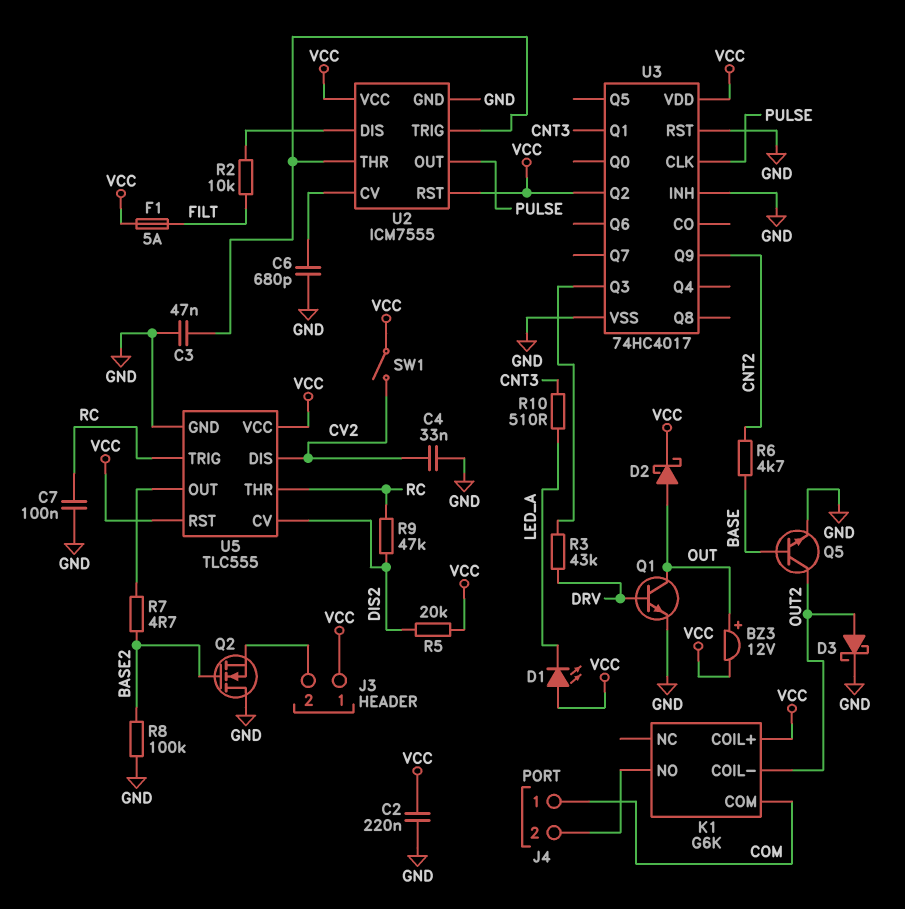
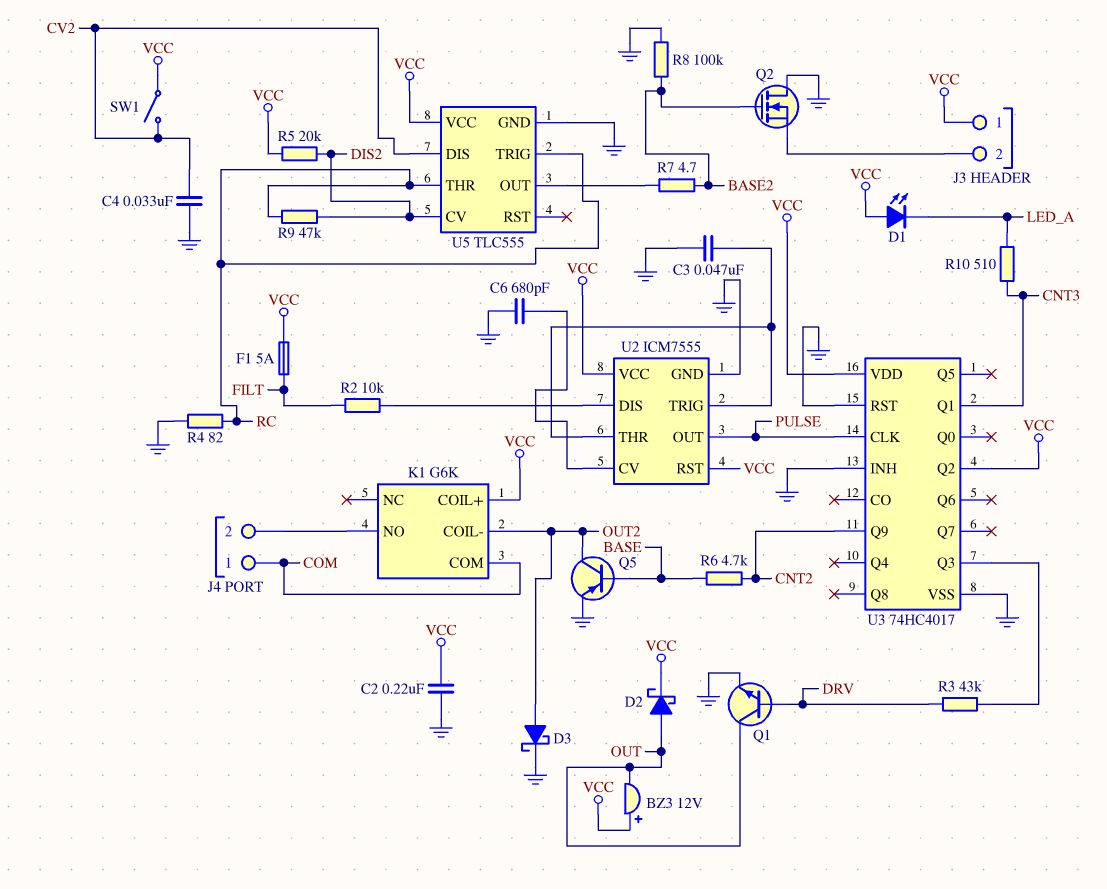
BZ3: buzzer 12V (plus OUT, minus VCC) -> buzzer 12V (plus VCC, minus OUT)
C7: 100nF (GND, RC) -> none
Q5: NPN (B BASE, C OUT2, E GND) -> PNP (B BASE, C OUT2, E GND)
R4: none -> 82 (GND, RC)
U5 pin RST: VCC -> none

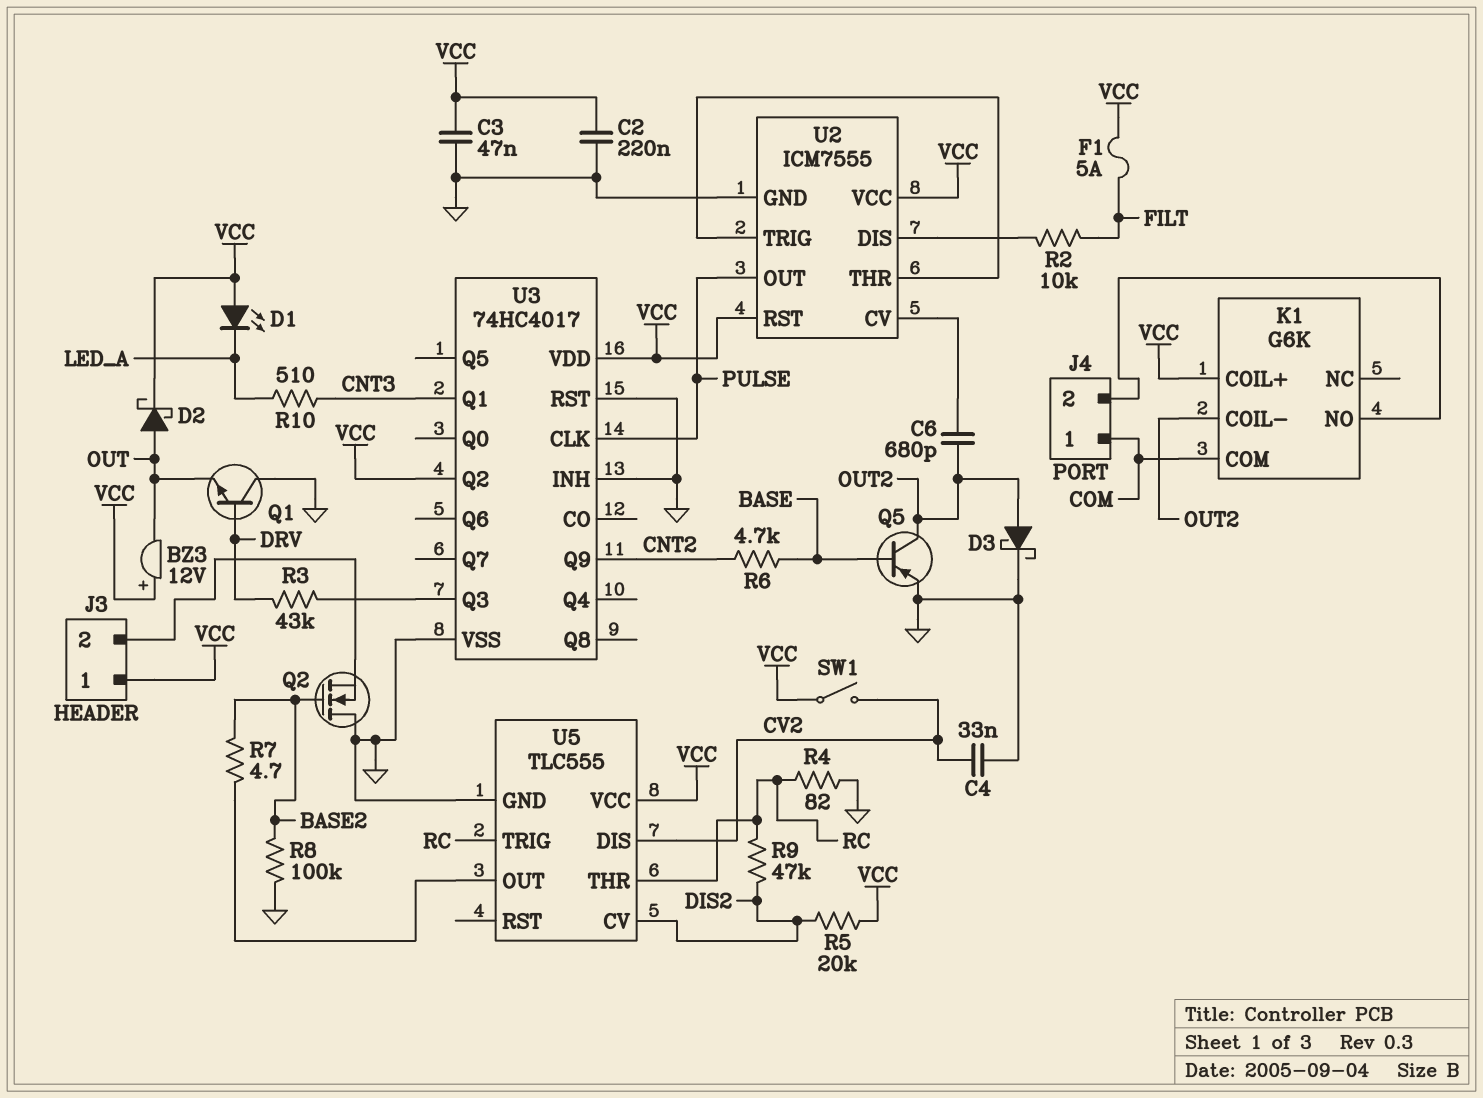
C3: 47nF (GND, U2/THR) -> 47nF (GND, VCC)
C6: 680pF (GND, U2/CV) -> 680pF (OUT2, U2/CV)
Q1: NPN (B DRV, C OUT, E GND) -> NPN (B DRV, C GND, E OUT)

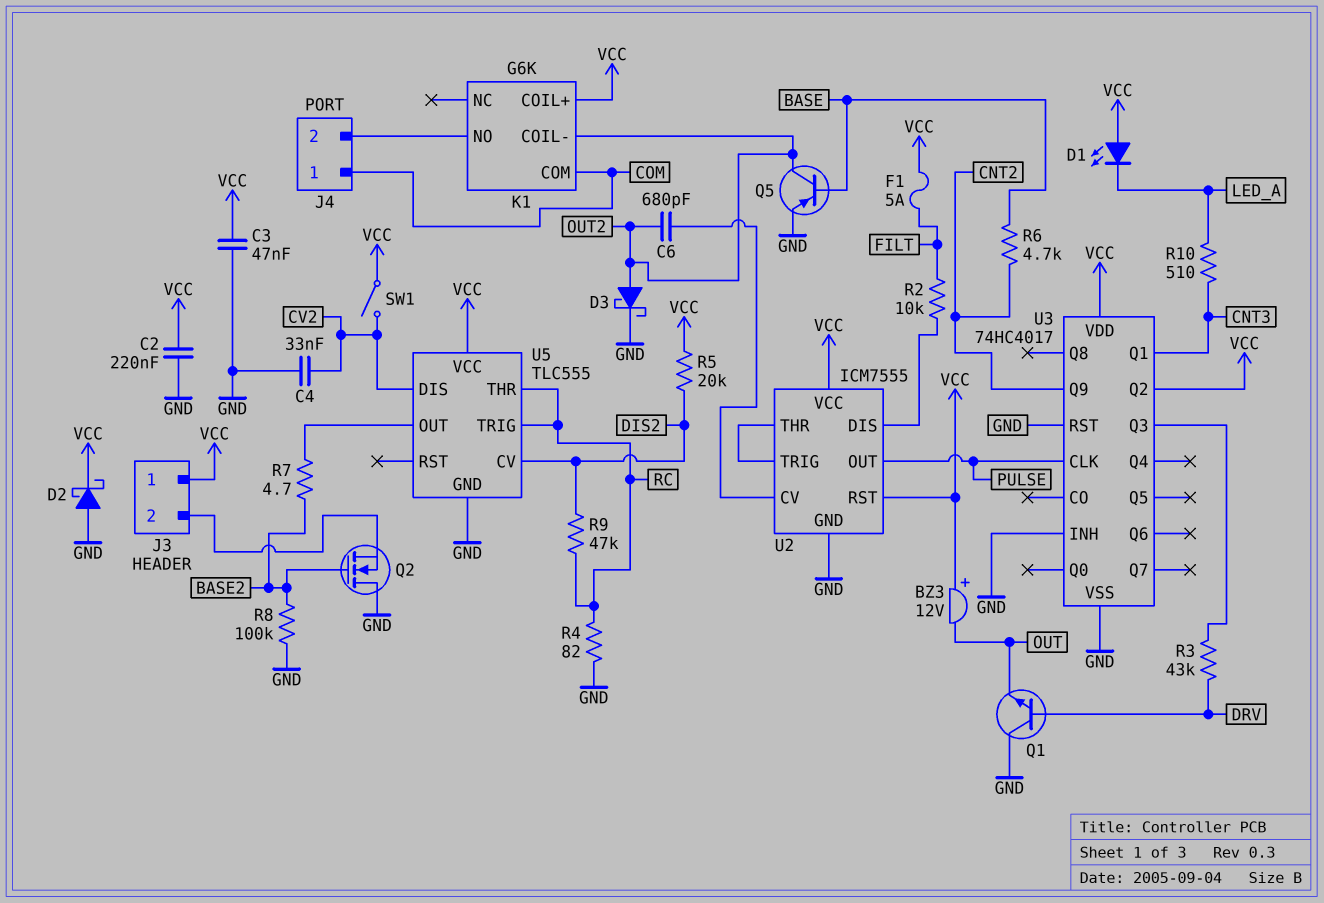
D2: schottky (A OUT, K VCC) -> schottky (A GND, K VCC)

